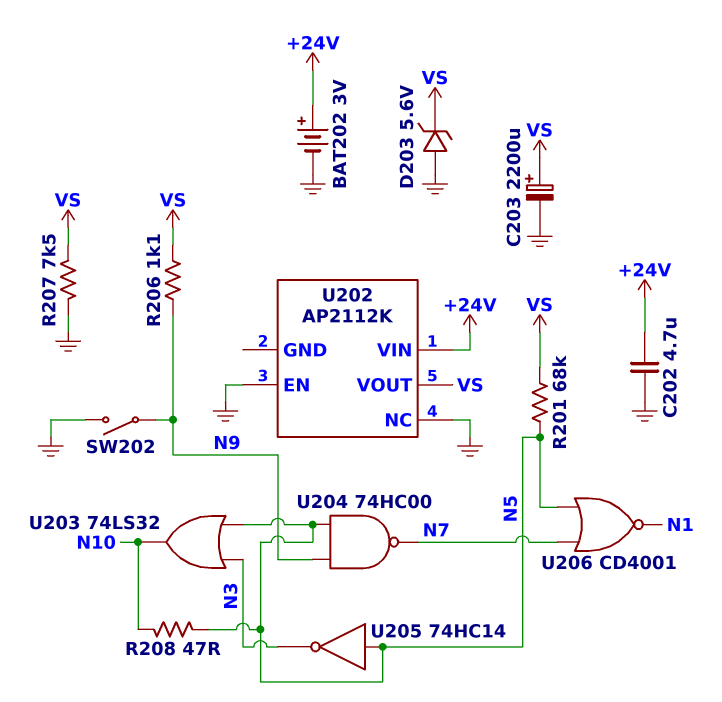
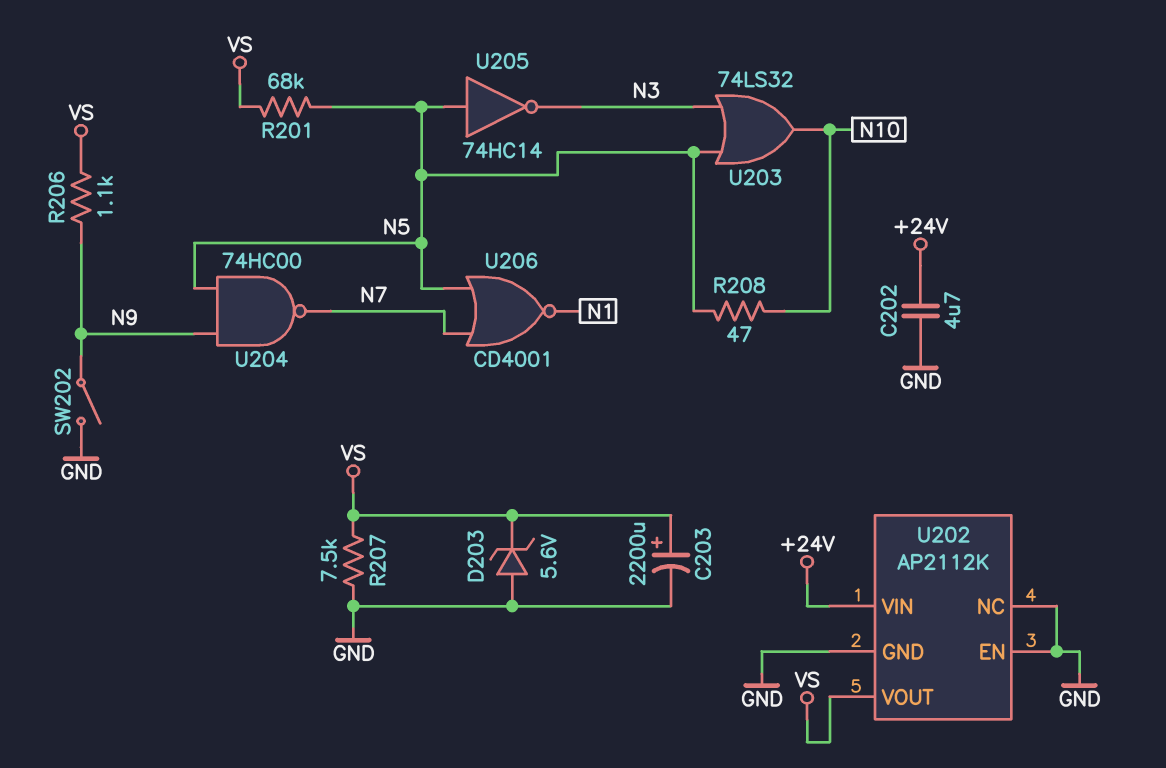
BAT202: 3V (plus +24V, minus GND) -> none
U202 pin GND: none -> GND

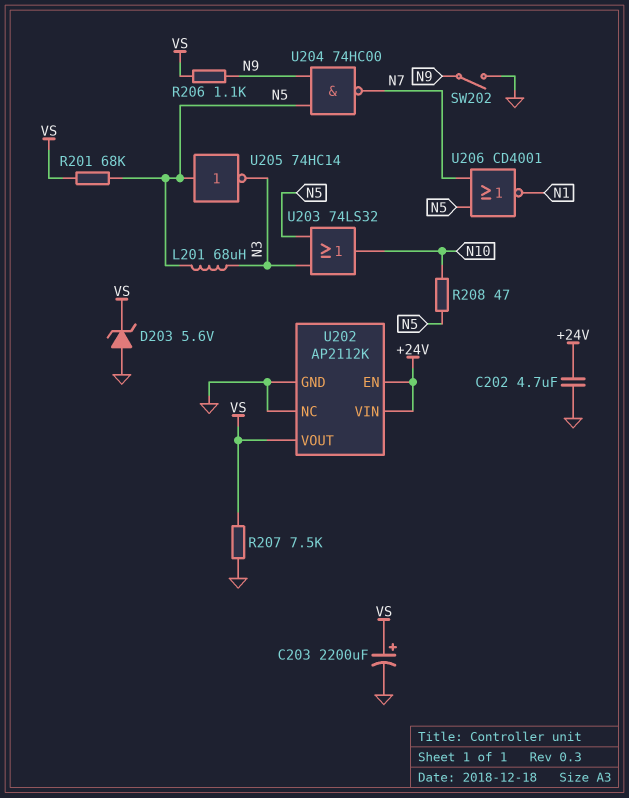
L201: none -> 68uH (N3, N5)
U202 pin EN: GND -> +24V

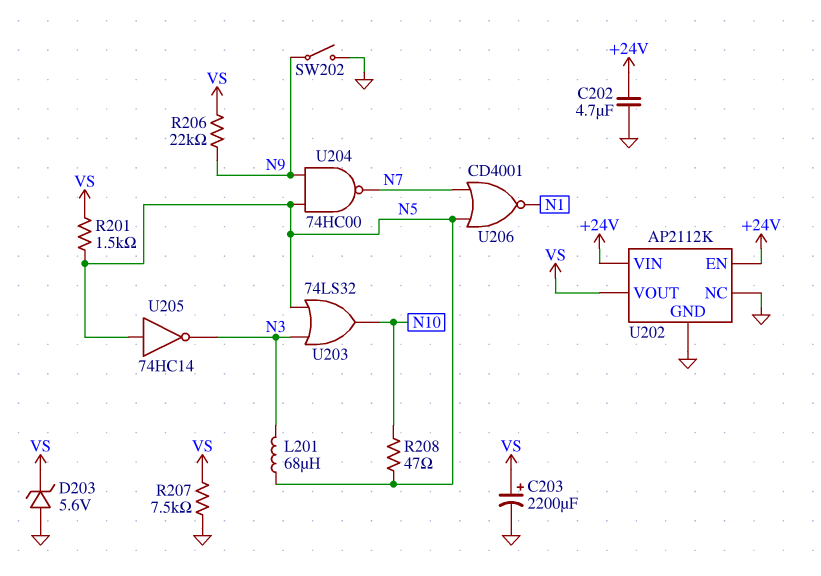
R201: 68k (N5, VS) -> 1.5k (N5, VS)
R206: 1.1k (N9, VS) -> 22k (N9, VS)

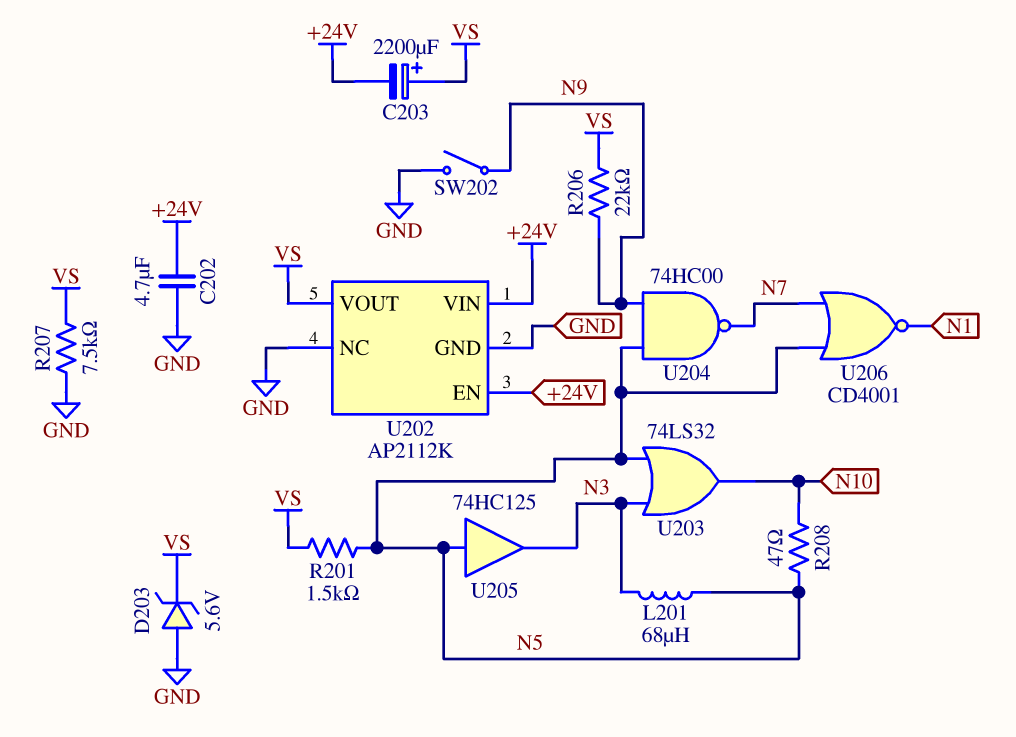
C203: 2200uF (plus VS, minus GND) -> 2200uF (plus VS, minus +24V)
U205: NOT 74HC14 (in N5, out N3) -> buffer 74HC125 (in N5, out N3)

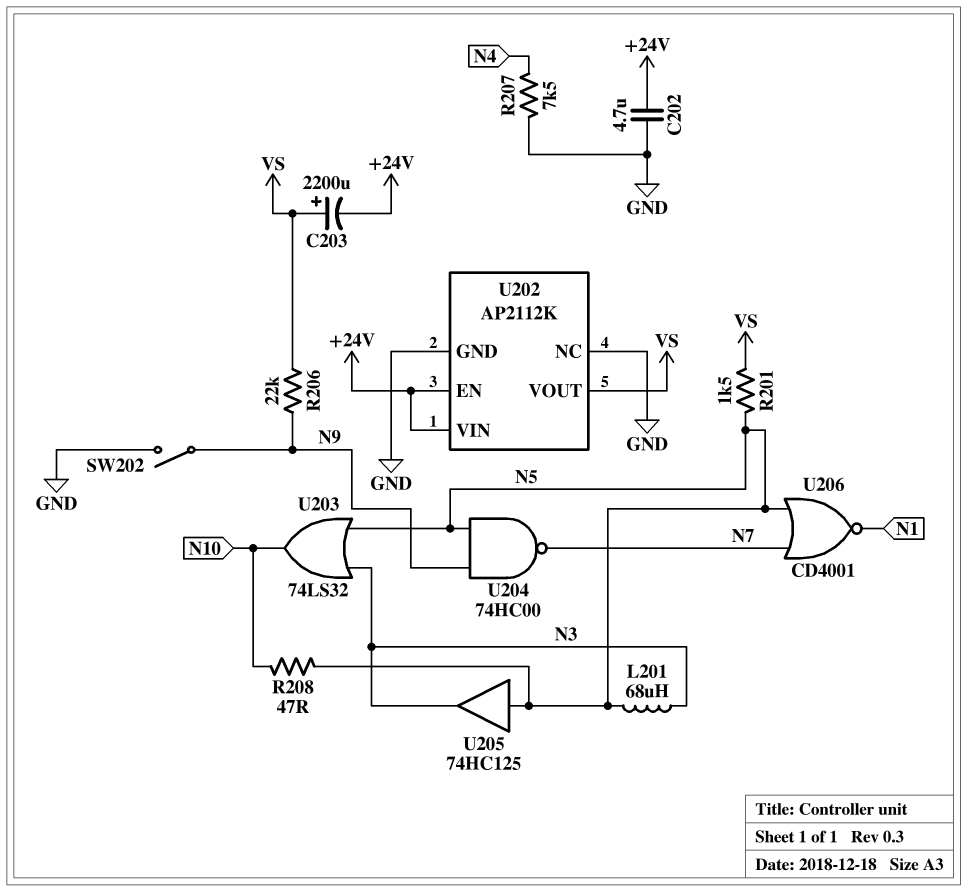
D203: zener 5.6V (A GND, K VS) -> none
R207: 7.5k (GND, VS) -> 7.5k (GND, N4)

